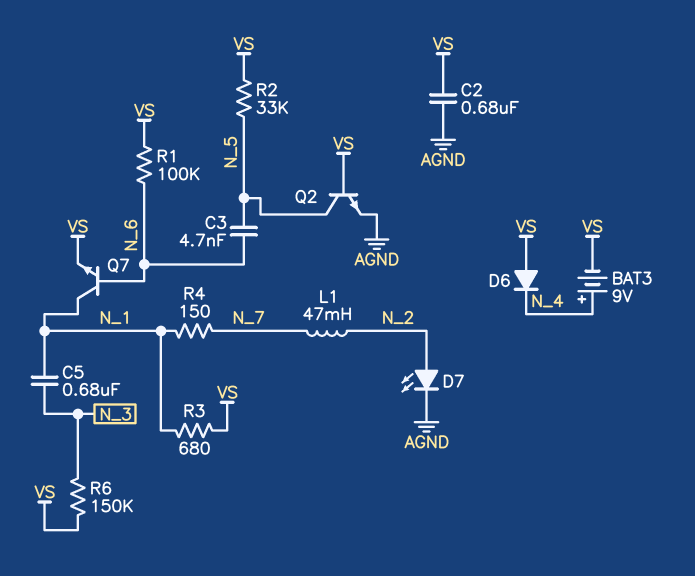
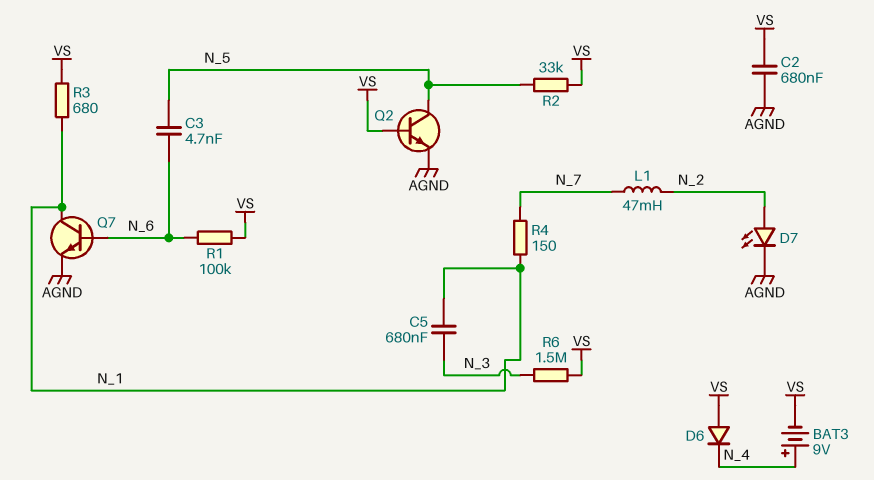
Q7: NPN (B N_6, C N_1, E VS) -> NPN (B N_6, C N_1, E AGND)
R6: 150k (N_3, VS) -> 1.5M (N_3, VS)

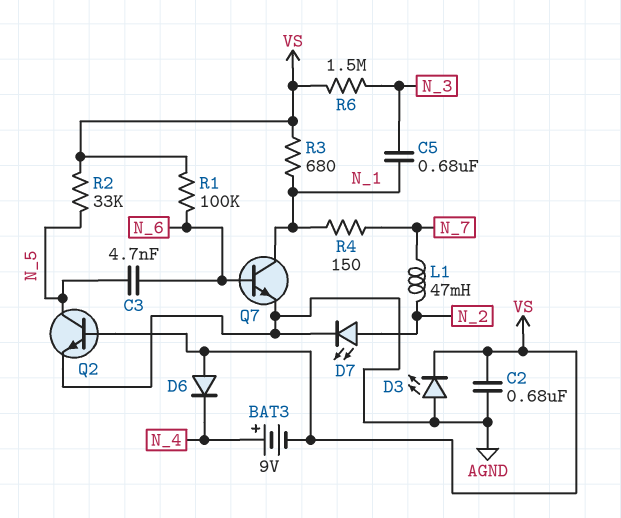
D3: none -> LED (A AGND, K VS)

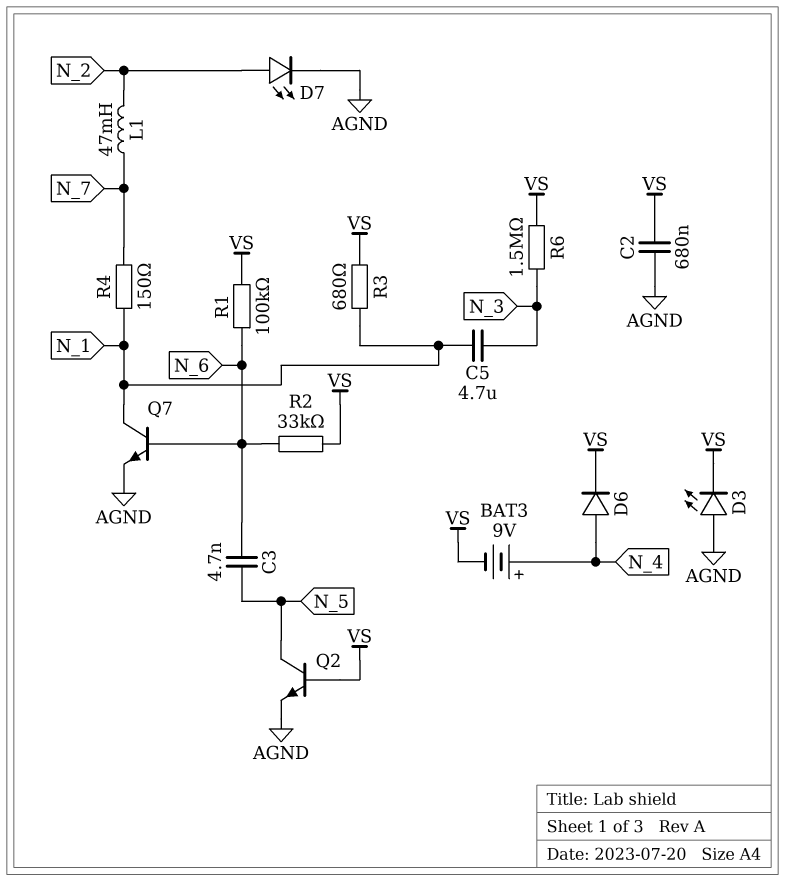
C5: 680nF (N_1, N_3) -> 4.7uF (N_1, N_3)
D6: diode (A VS, K N_4) -> diode (A N_4, K VS)
R2: 33k (N_5, VS) -> 33k (N_6, VS)

